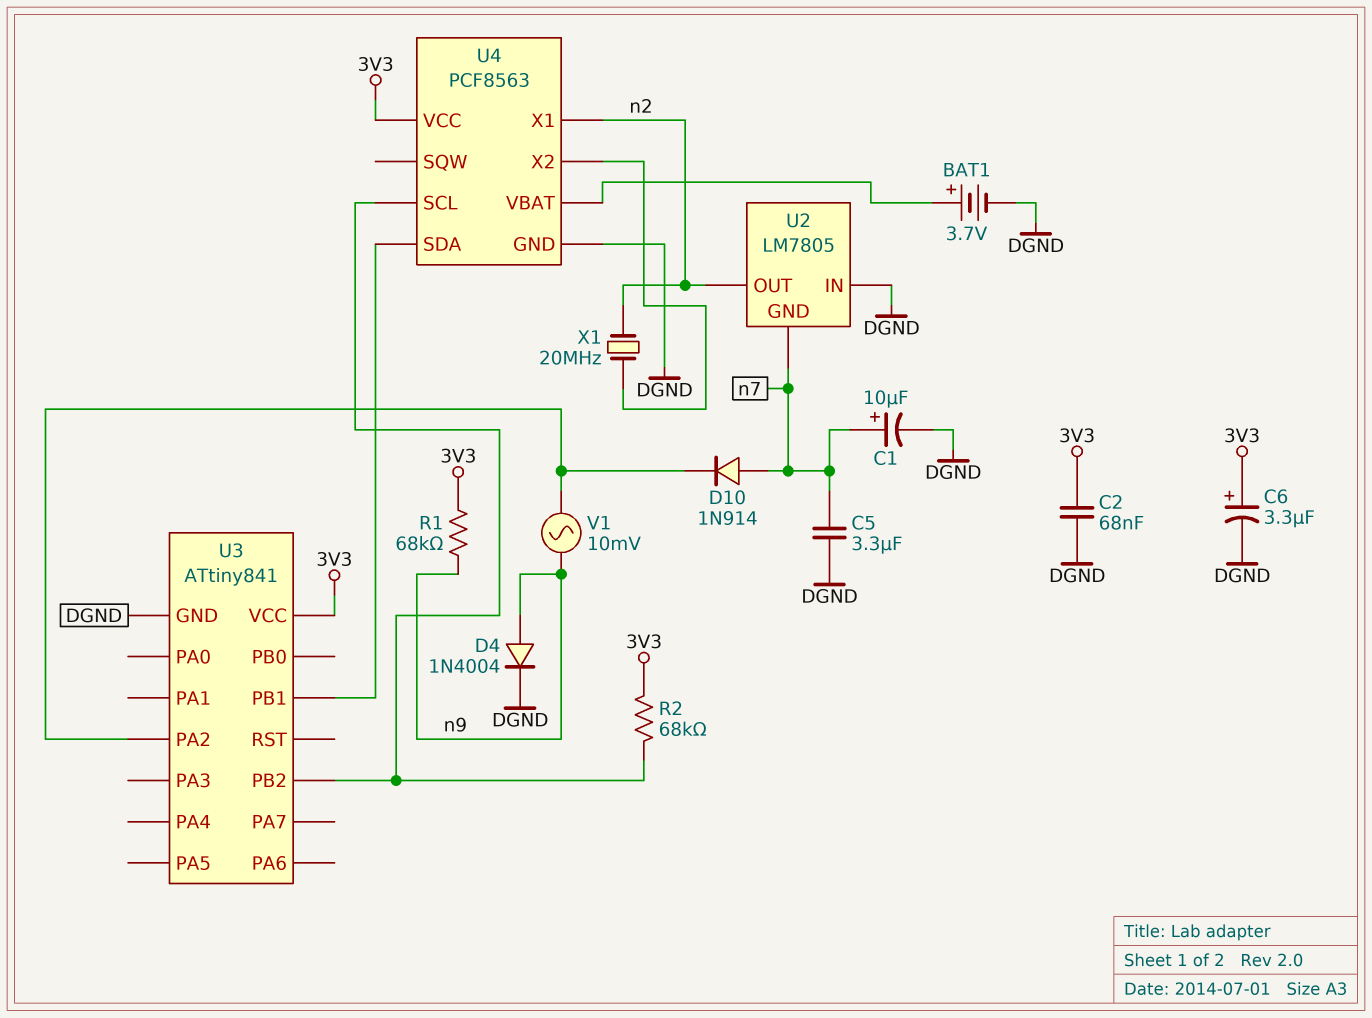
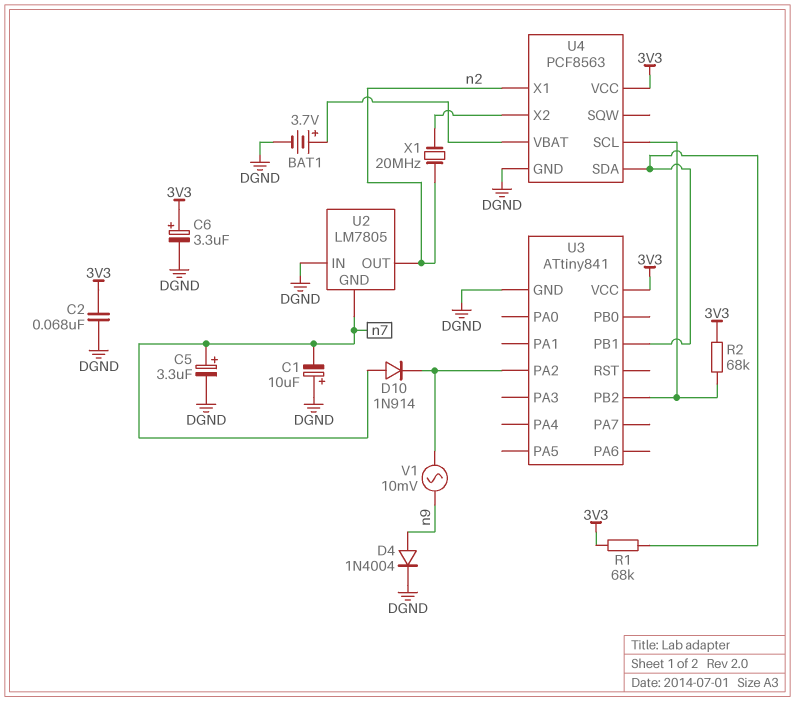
C1: 10uF (plus n7, minus DGND) -> 10uF (plus DGND, minus n7)
C5: 3.3uF (DGND, n7) -> 3.3uF (plus n7, minus DGND)
R1: 68k (3V3, n9) -> 68k (3V3, U3/PB1)

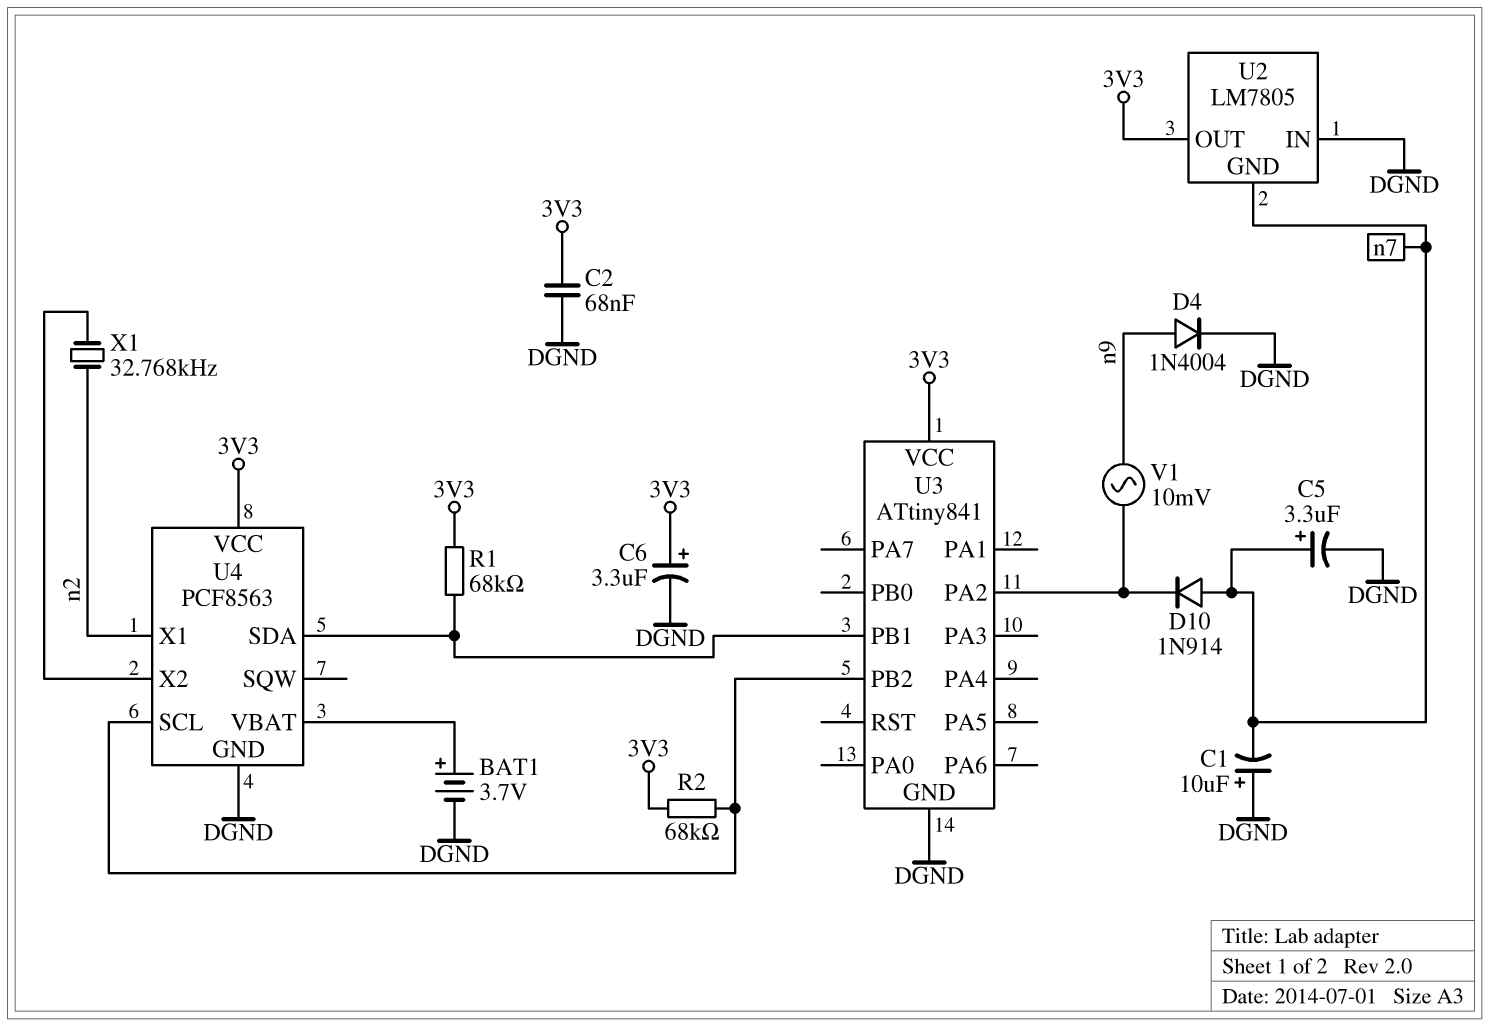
U2 pin OUT: n2 -> 3V3
X1: 20MHz (U4/X2, n2) -> 32.768kHz (U4/X2, n2)

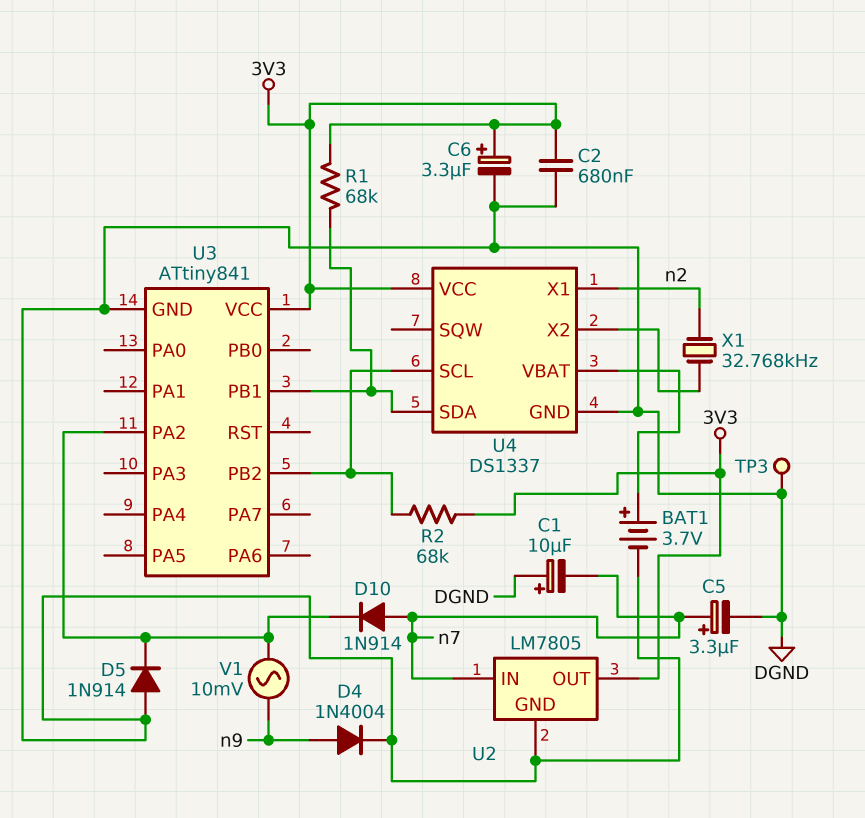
C2: 68nF (3V3, DGND) -> 680nF (3V3, DGND)
D5: none -> diode 1N914 (A DGND, K U3/PA2)
TP3: none -> test point (DGND)
U2 pin GND: n7 -> DGND
U2 pin IN: DGND -> n7
U4: PCF8563 -> DS1337

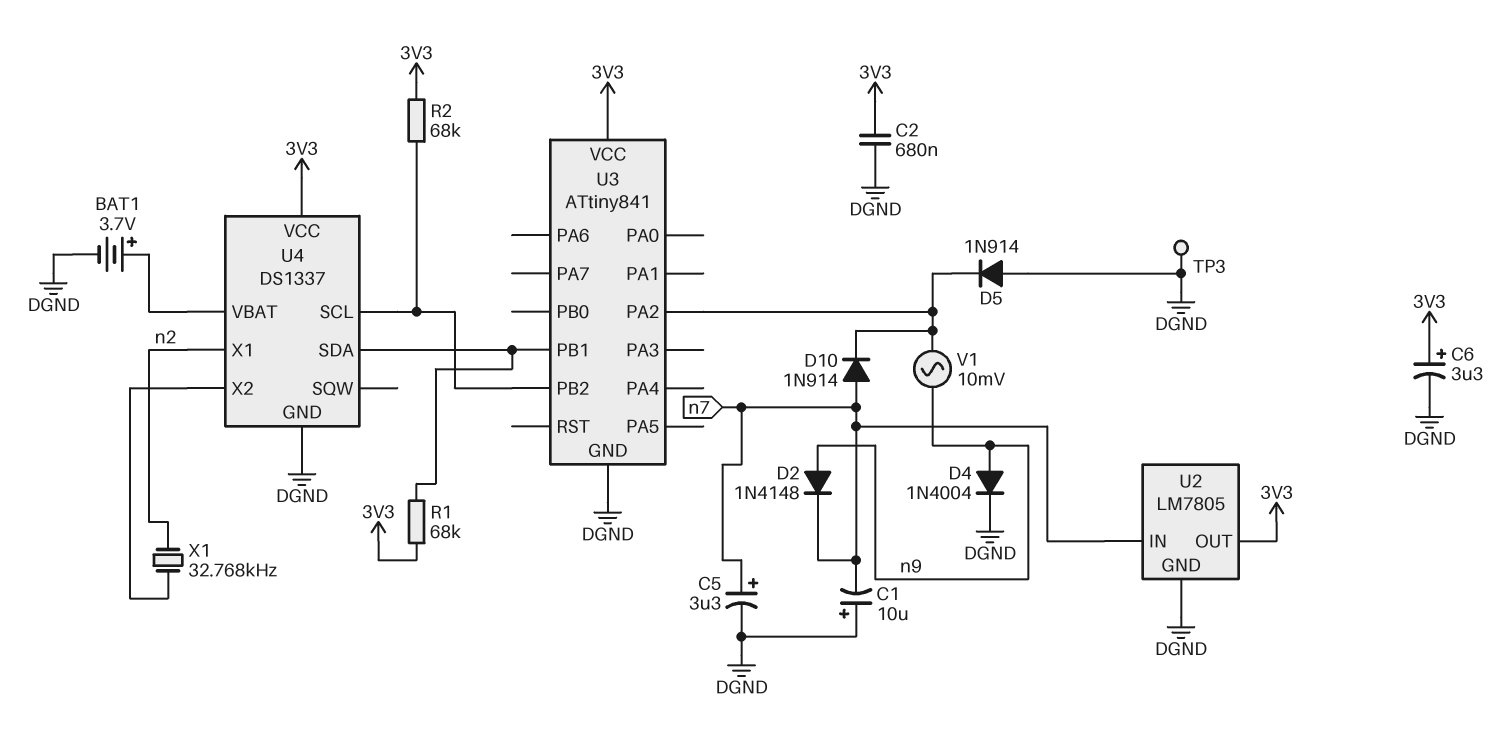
D2: none -> diode 1N4148 (A n9, K n7)

